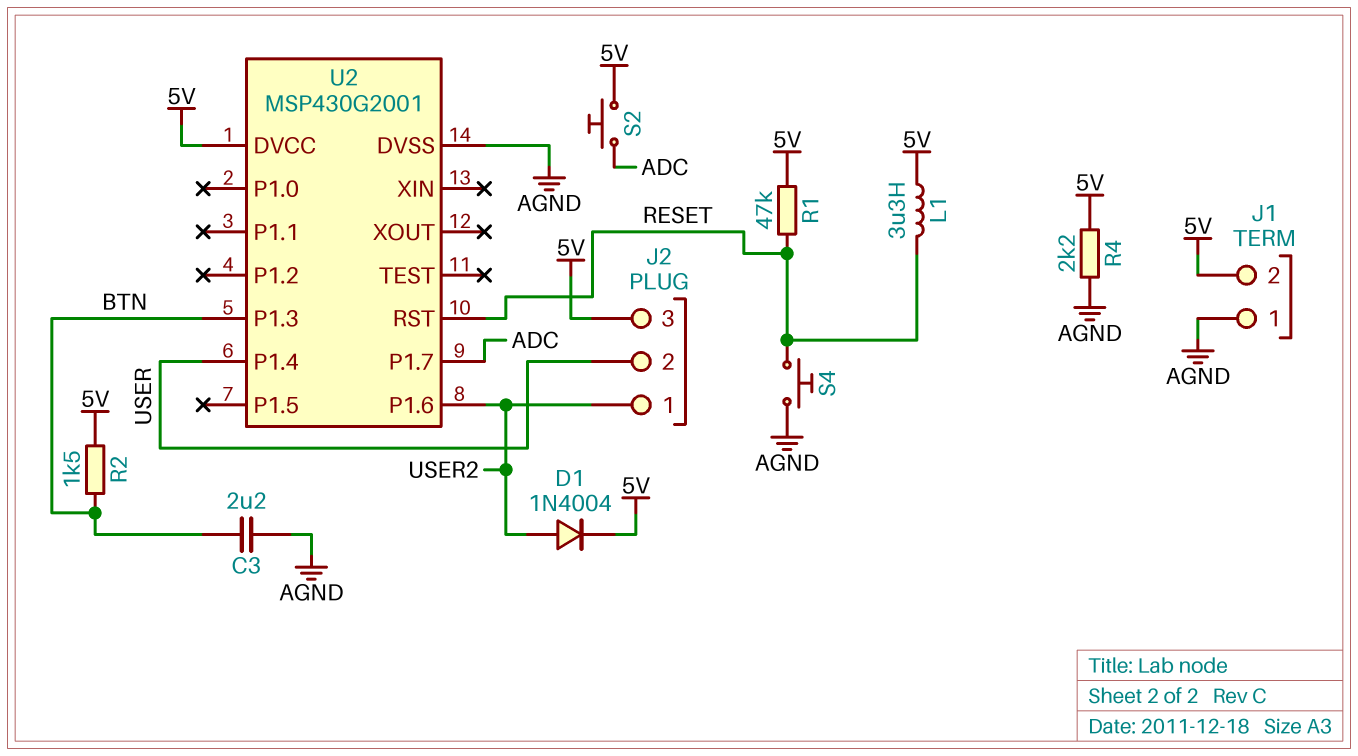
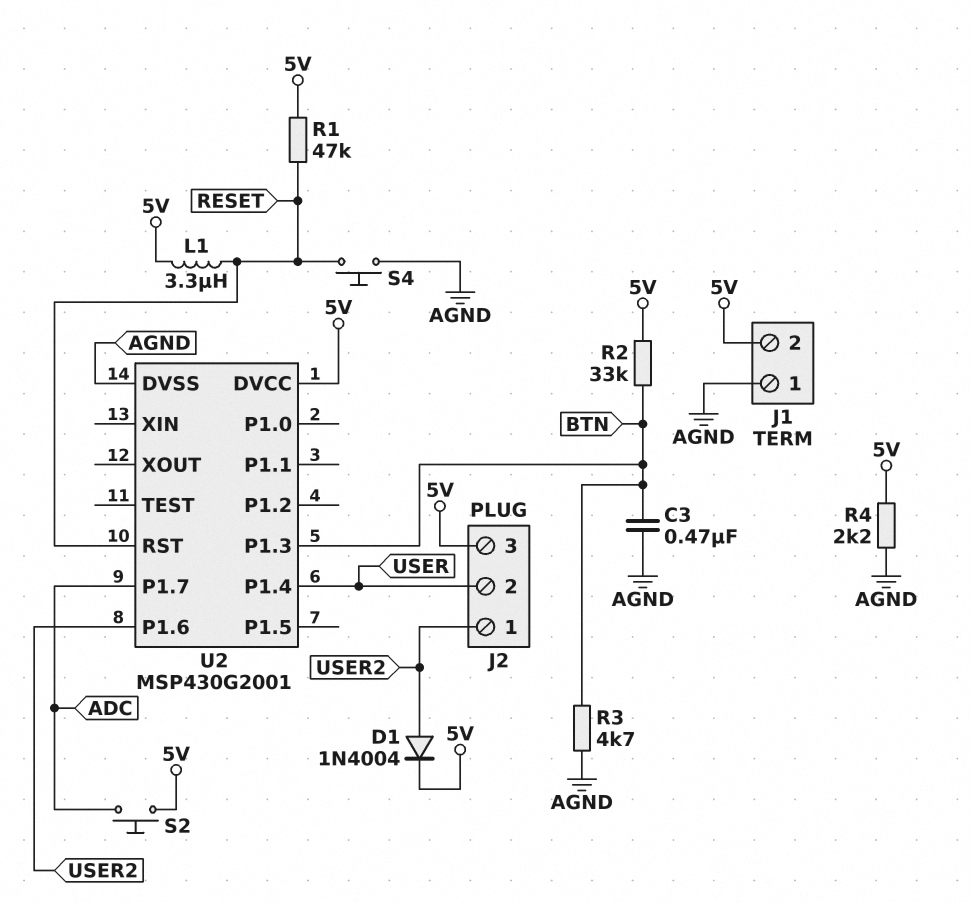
C3: 2.2uF (AGND, BTN) -> 470nF (AGND, BTN)
R2: 1.5k (5V, BTN) -> 33k (5V, BTN)
R3: none -> 4.7k (AGND, BTN)

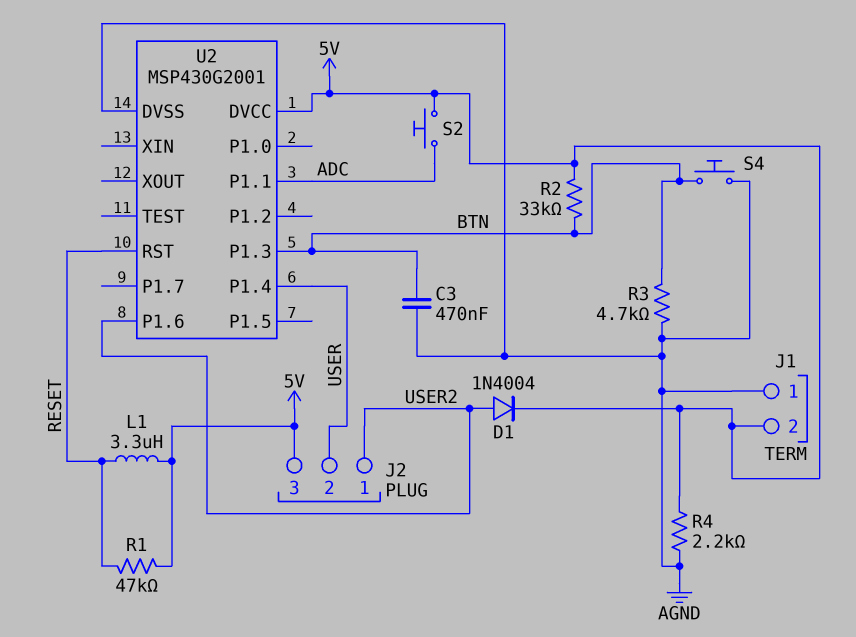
S4: button (AGND, RESET) -> button (AGND, BTN)
U2 pin P1.1: none -> ADC
U2 pin P1.7: ADC -> none

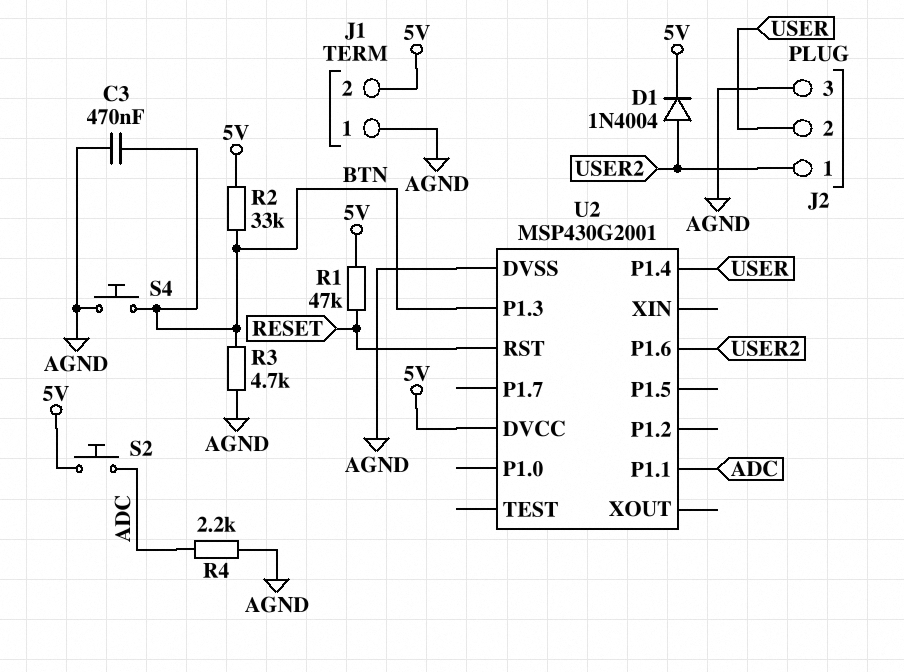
J2 pin 3: 5V -> AGND
L1: 3.3uH (5V, RESET) -> none
R4: 2.2k (5V, AGND) -> 2.2k (ADC, AGND)

